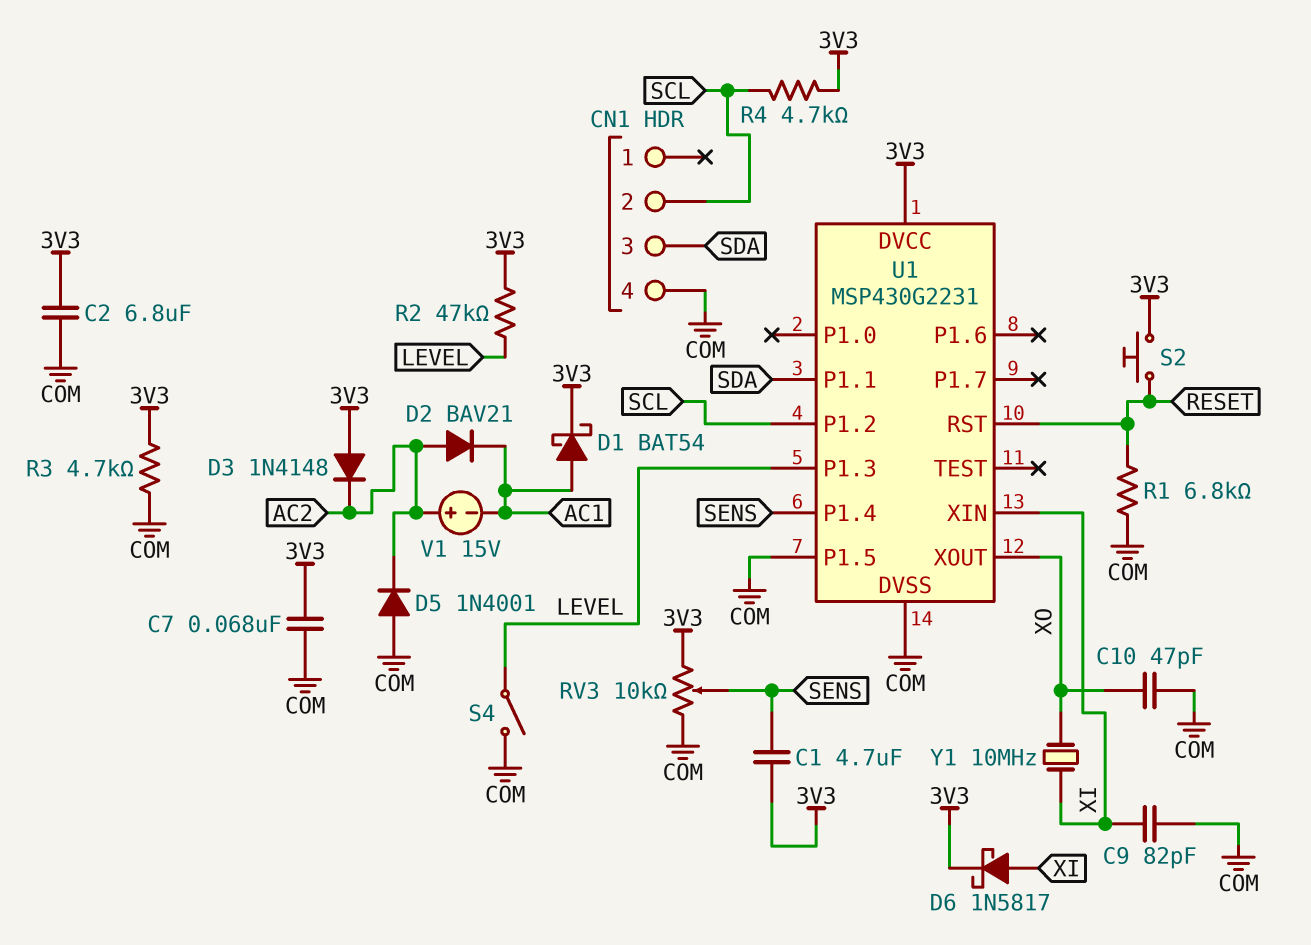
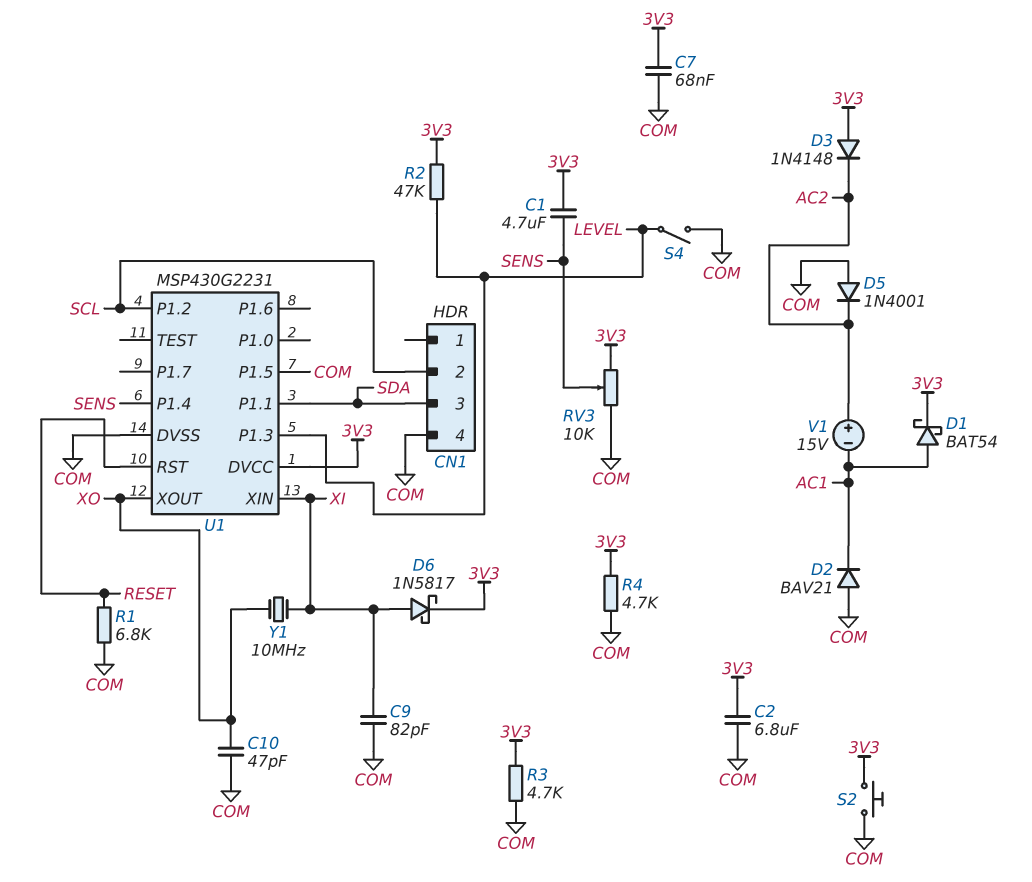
D2: diode BAV21 (A AC2, K AC1) -> diode BAV21 (A COM, K AC1)
R4: 4.7k (3V3, SCL) -> 4.7k (3V3, COM)
S2: button (3V3, RESET) -> button (3V3, COM)

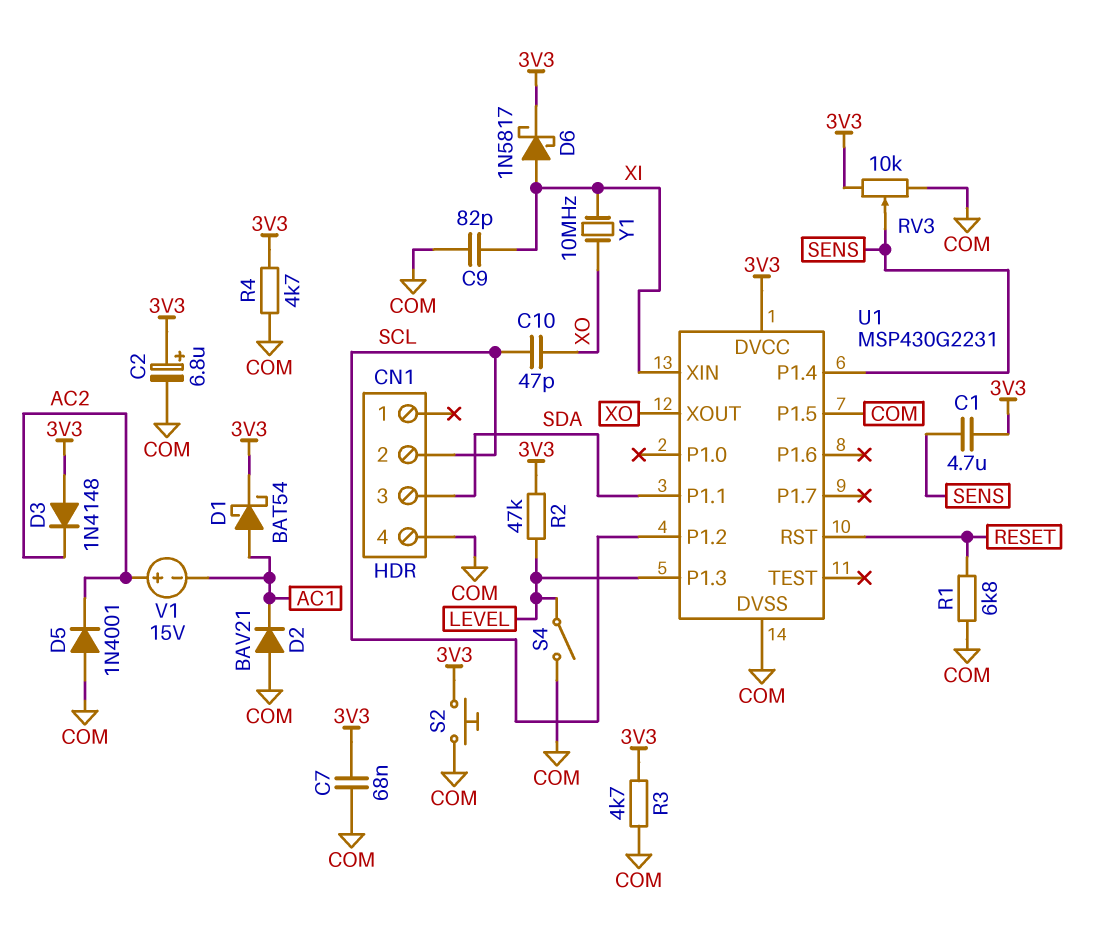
C2: 6.8uF (3V3, COM) -> 6.8uF (plus 3V3, minus COM)
C10: 47pF (COM, XO) -> 47pF (SCL, XO)

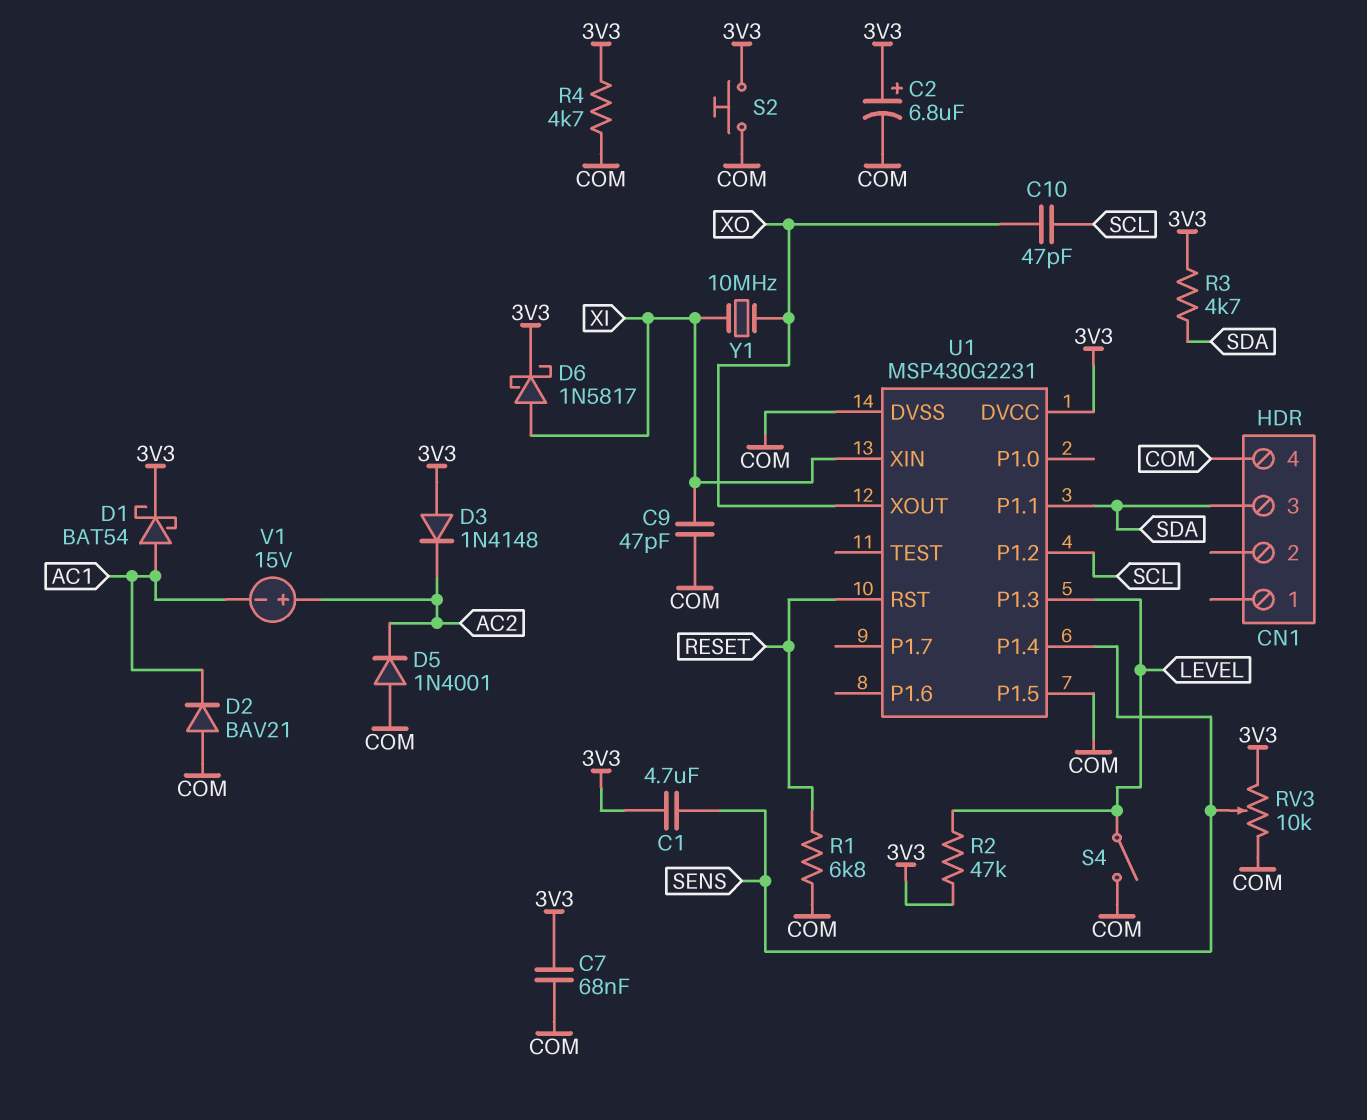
C9: 82pF (COM, XI) -> 47pF (COM, XI)
CN1 pin 2: SCL -> none
R3: 4.7k (3V3, COM) -> 4.7k (3V3, SDA)

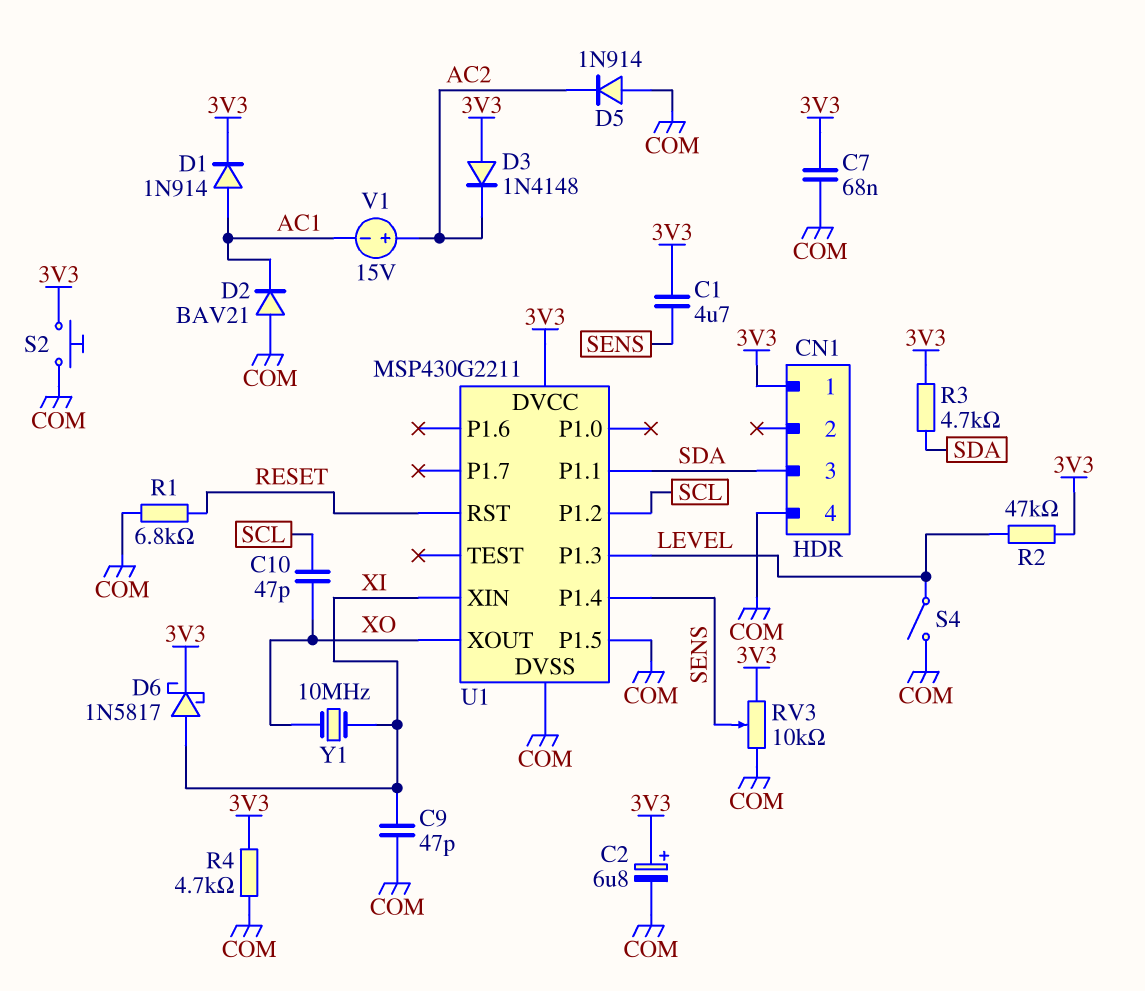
CN1 pin 1: none -> 3V3
D1: schottky BAT54 (A AC1, K 3V3) -> diode 1N914 (A AC1, K 3V3)
D5: diode 1N4001 (A COM, K AC2) -> diode 1N914 (A COM, K AC2)
U1: MSP430G2231 -> MSP430G2211

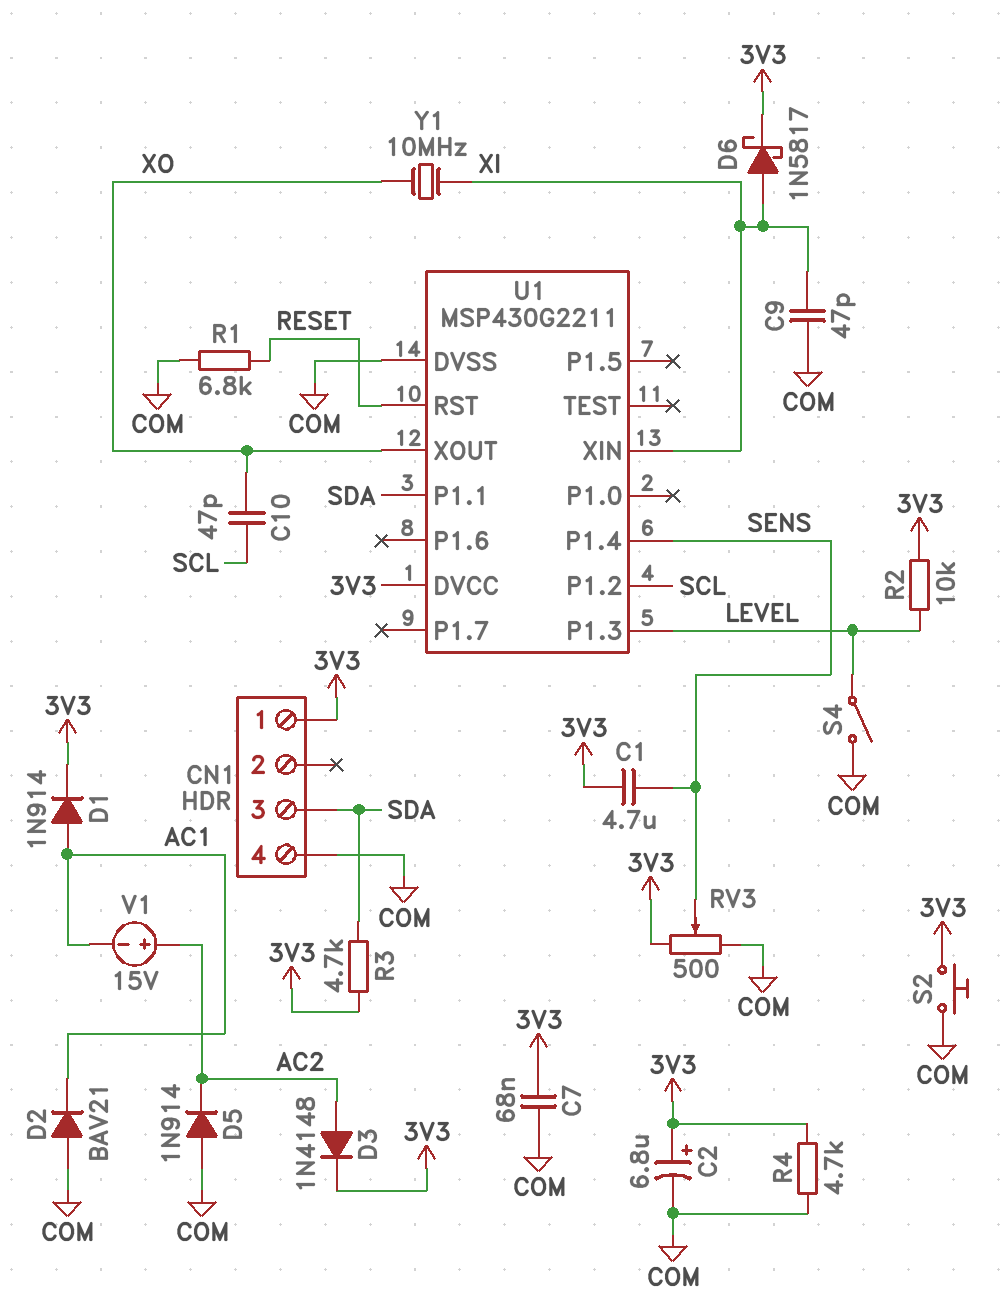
D3: diode 1N4148 (A 3V3, K AC2) -> diode 1N4148 (A AC2, K 3V3)
R2: 47k (3V3, LEVEL) -> 10k (3V3, LEVEL)
RV3: 10k (3V3, COM, wiper SENS) -> 500 (3V3, COM, wiper SENS)
U1 pin P1.5: COM -> none

